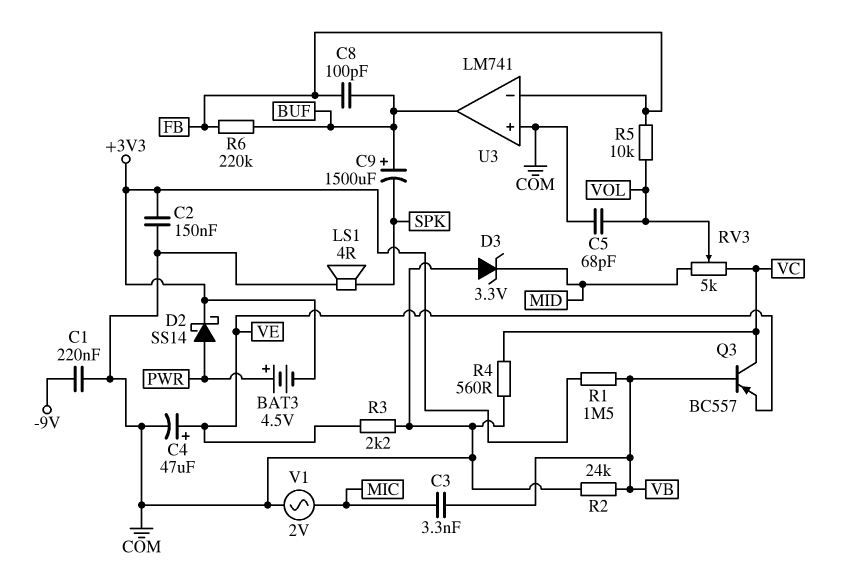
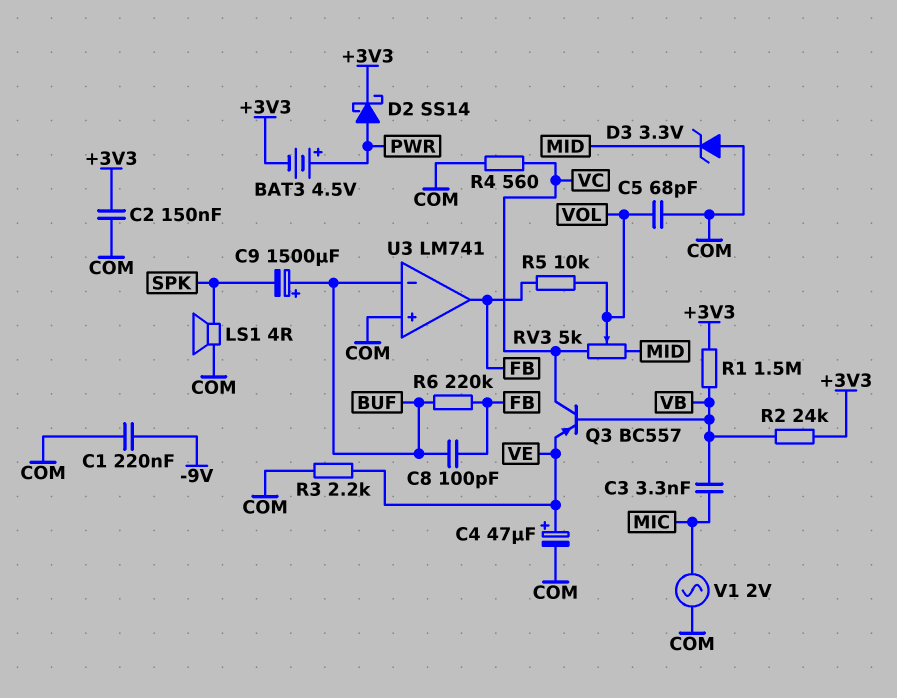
R2: 24k (COM, VB) -> 24k (+3V3, VB)
U3 pin in-: FB -> BUF
U3 pin out: BUF -> FB

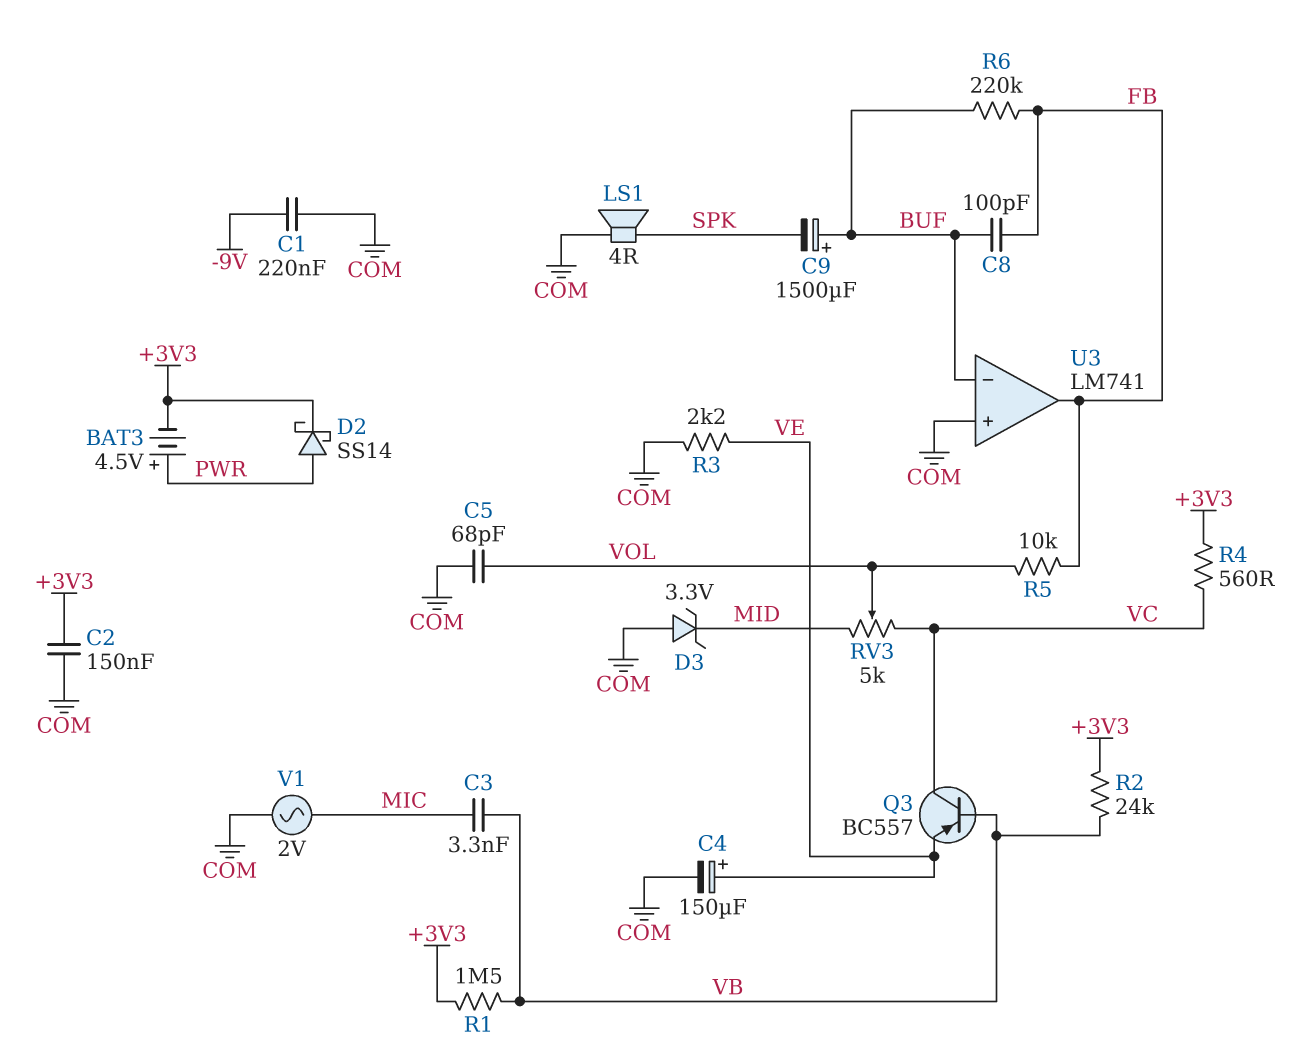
C4: 47uF (plus VE, minus COM) -> 150uF (plus VE, minus COM)
R4: 560 (COM, VC) -> 560 (+3V3, VC)

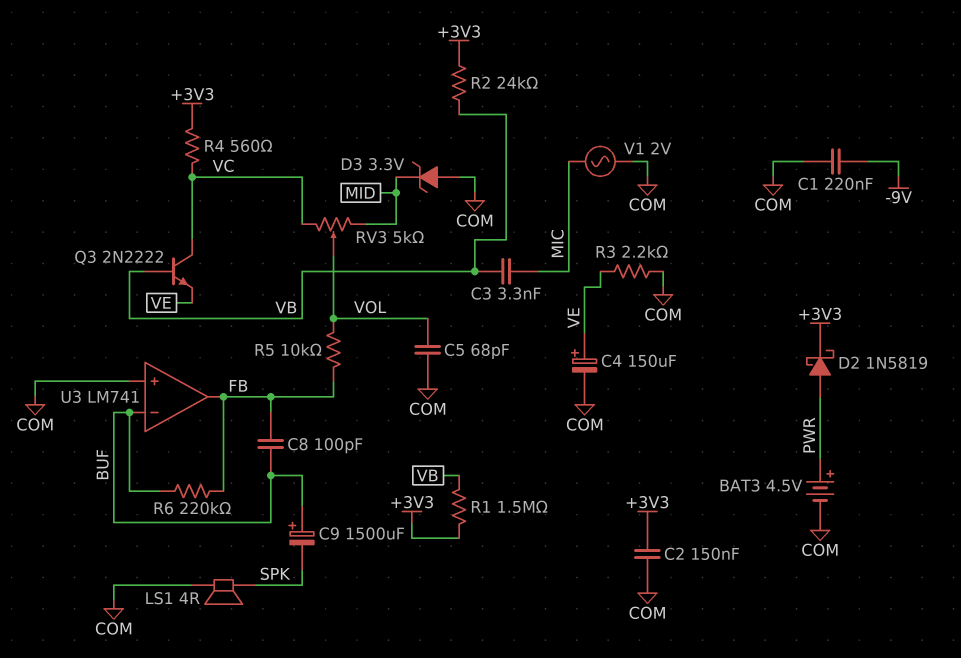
BAT3: 4.5V (plus PWR, minus +3V3) -> 4.5V (plus PWR, minus COM)
D2: schottky SS14 (A PWR, K +3V3) -> schottky 1N5819 (A PWR, K +3V3)
Q3: PNP BC557 (B VB, C VC, E VE) -> NPN 2N2222 (B VB, C VC, E VE)

